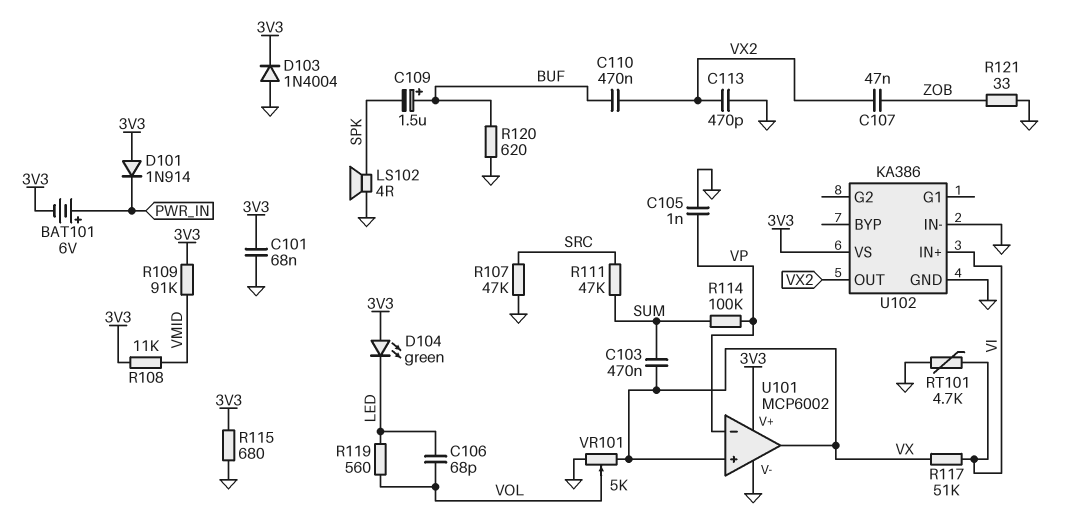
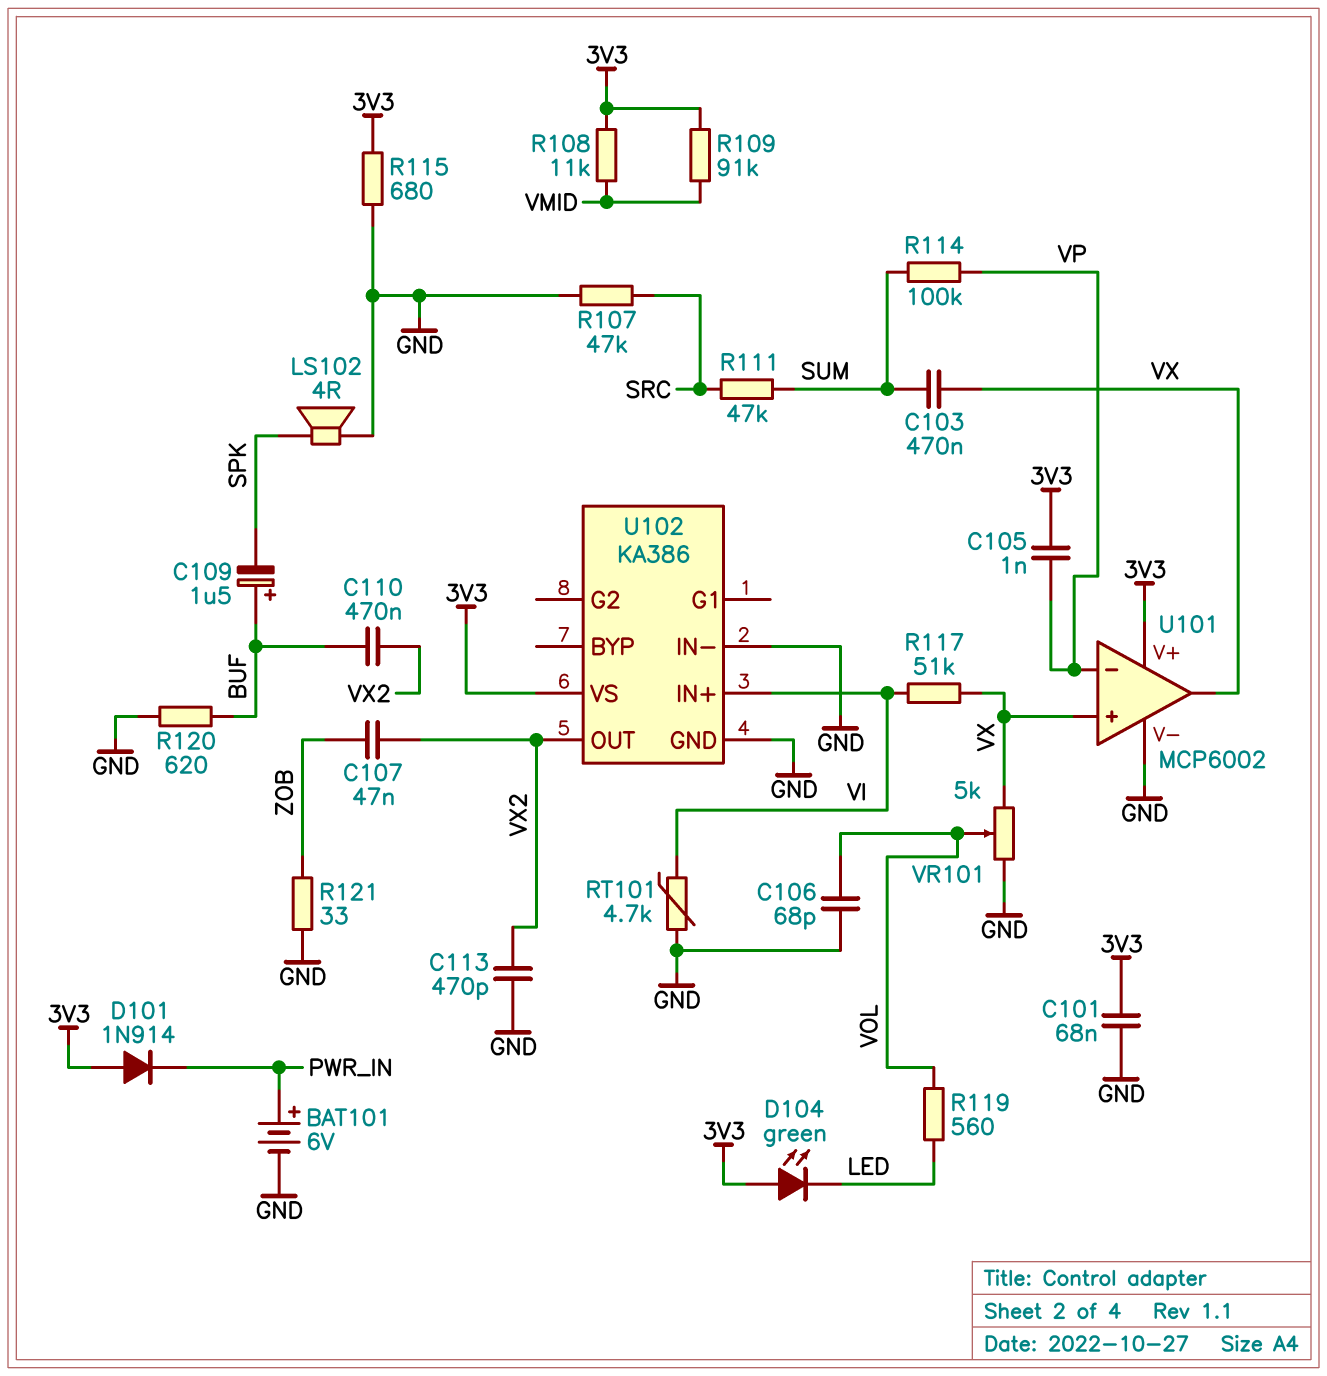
BAT101: 6V (plus PWR_IN, minus 3V3) -> 6V (plus PWR_IN, minus GND)
C105: 1nF (GND, VP) -> 1nF (3V3, VP)
C106: 68pF (LED, VOL) -> 68pF (GND, VOL)
D103: diode 1N4004 (A GND, K 3V3) -> none

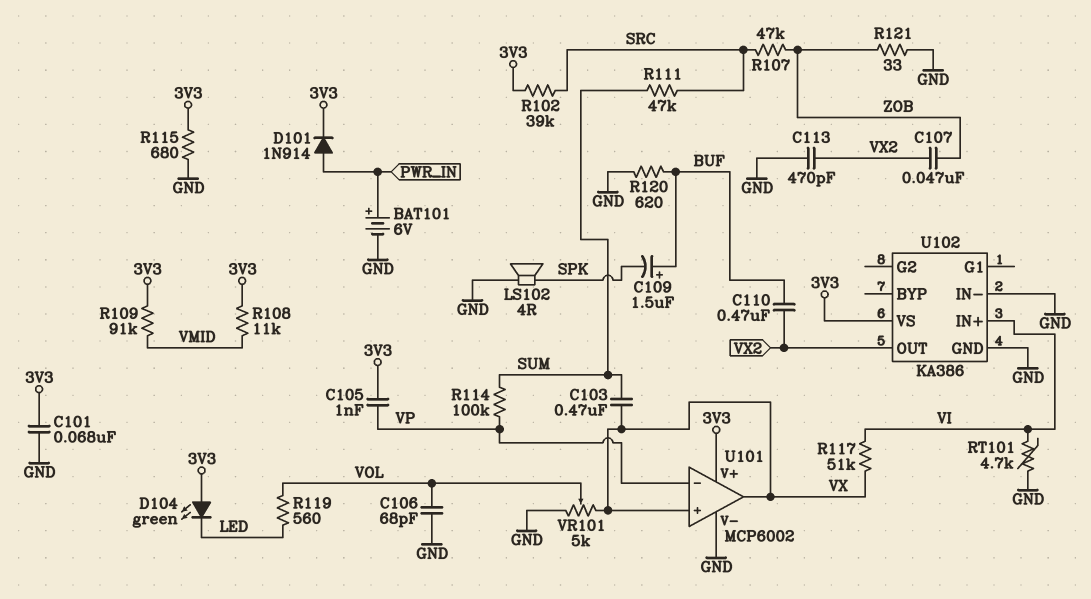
D101: diode 1N914 (A 3V3, K PWR_IN) -> diode 1N914 (A PWR_IN, K 3V3)
R102: none -> 39k (3V3, SRC)
R107: 47k (GND, SRC) -> 47k (SRC, ZOB)

